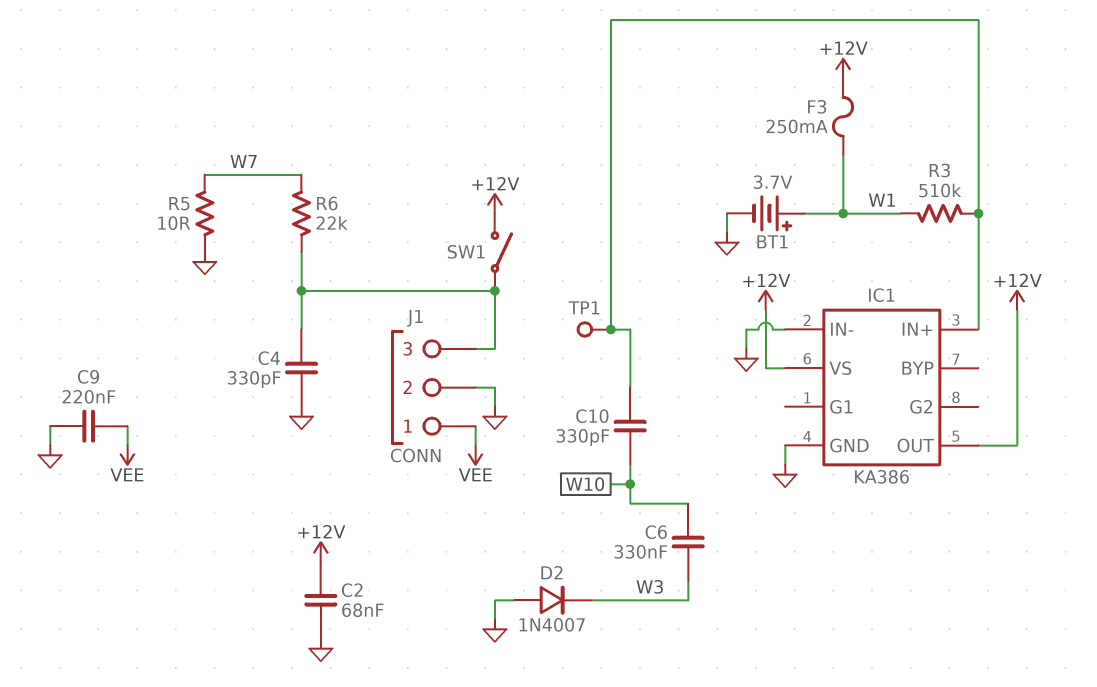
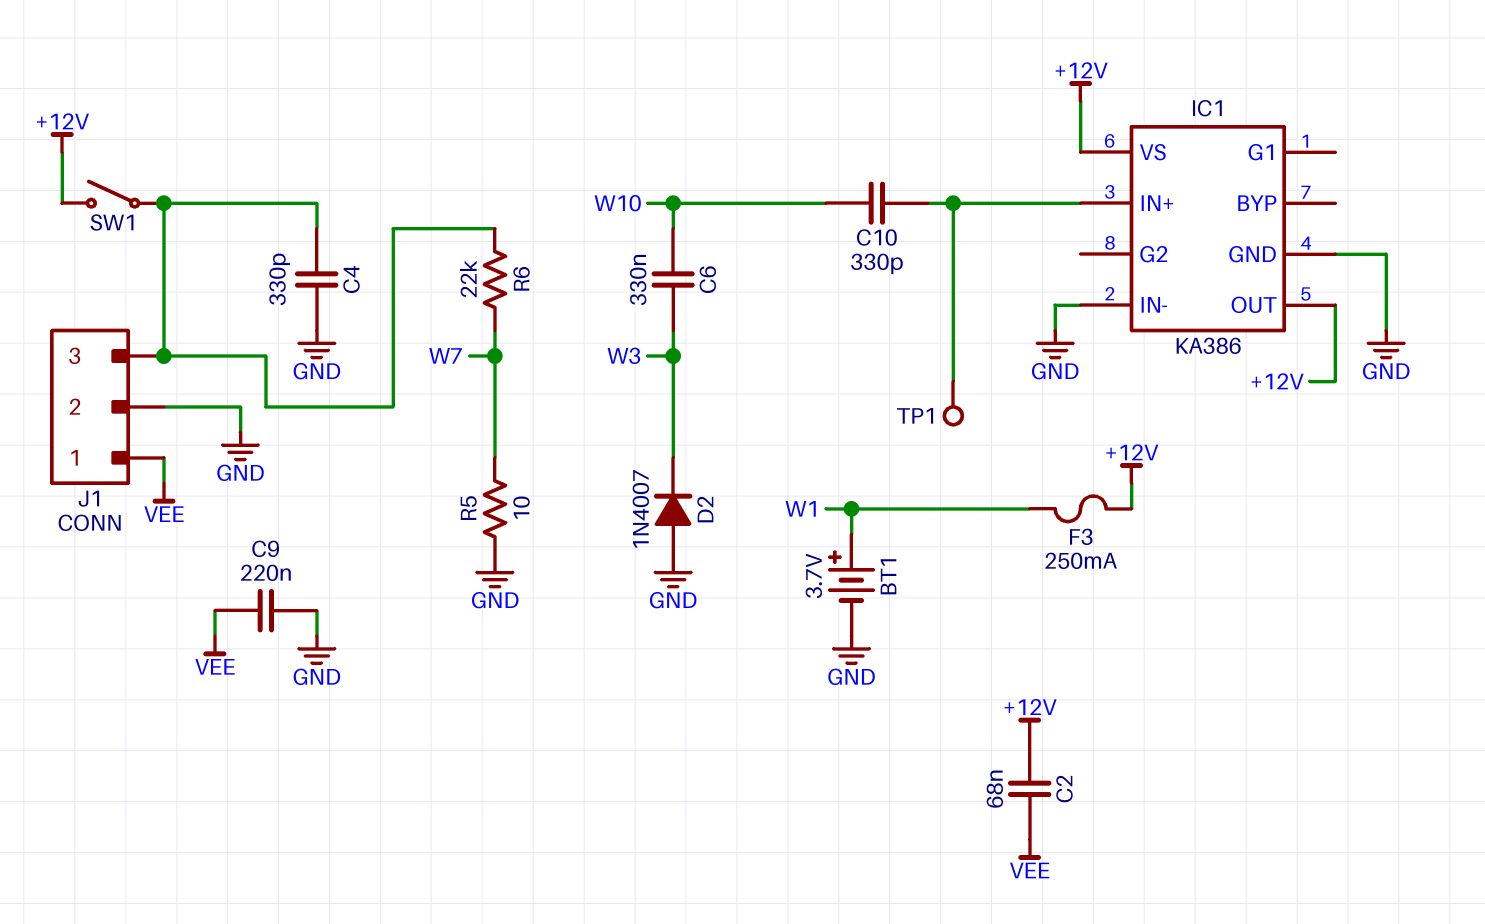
C2: 68nF (+12V, GND) -> 68nF (+12V, VEE)
R3: 510k (IC1/IN+, W1) -> none

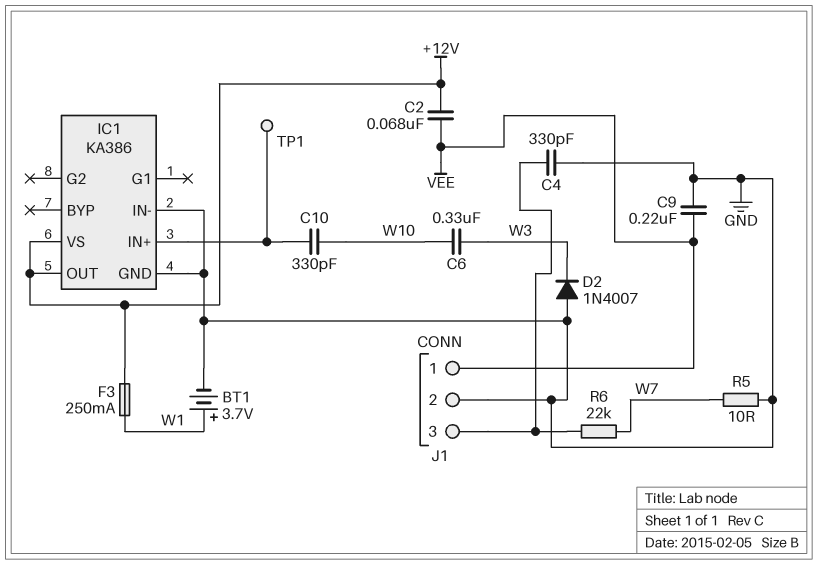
SW1: switch (+12V, J1/3) -> none

